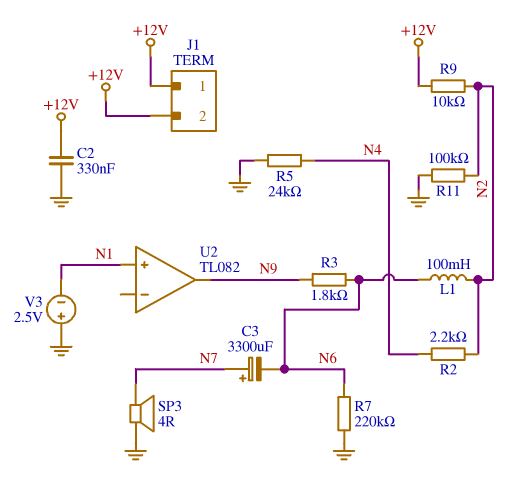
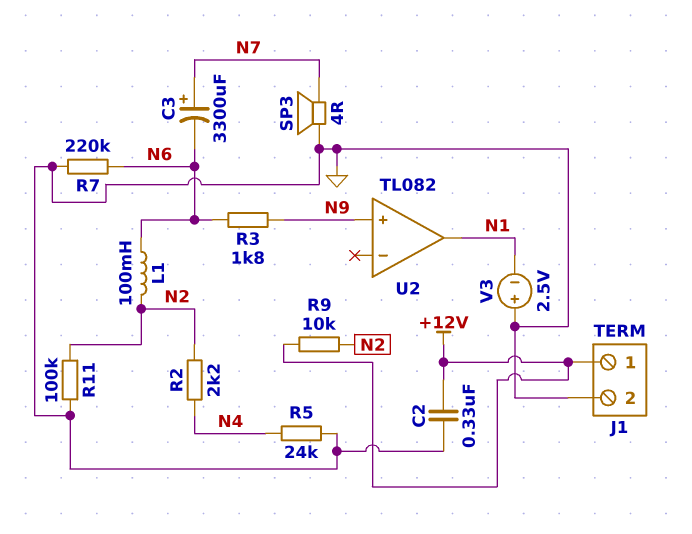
J1 pin 2: +12V -> GND
U2 pin in+: N1 -> N9
U2 pin out: N9 -> N1

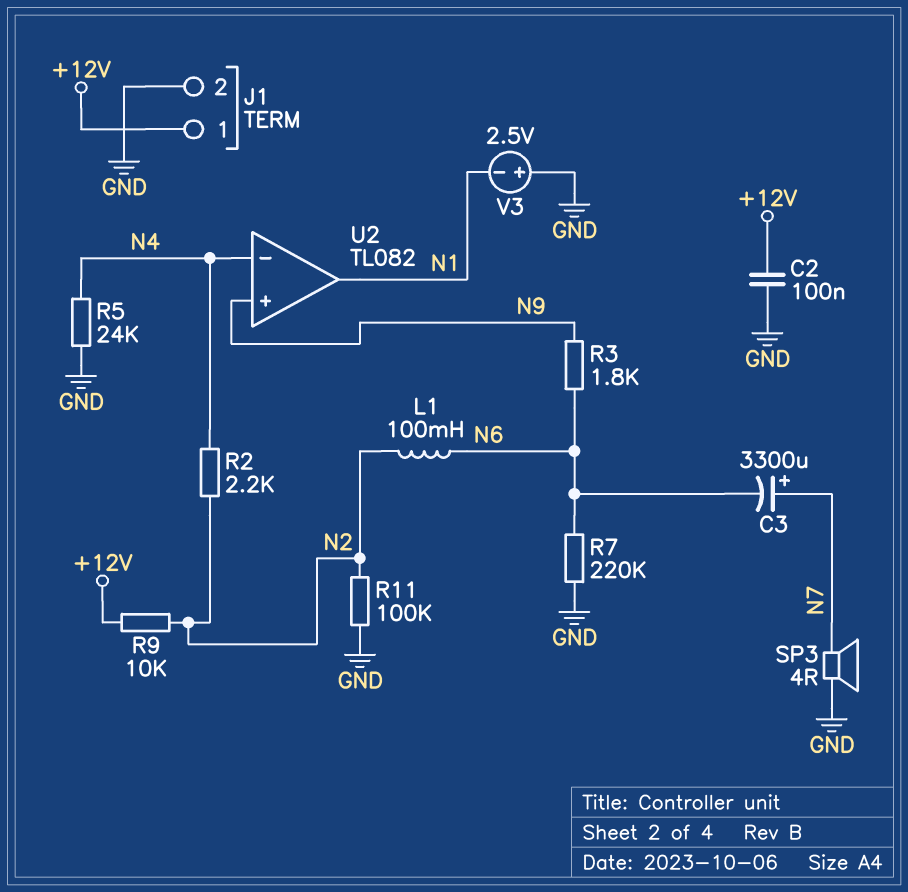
C2: 330nF (+12V, GND) -> 100nF (+12V, GND)
U2 pin in-: none -> N4

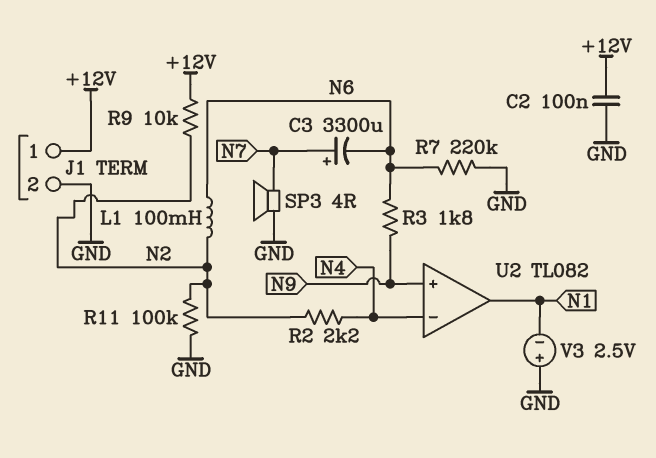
R5: 24k (GND, N4) -> none

